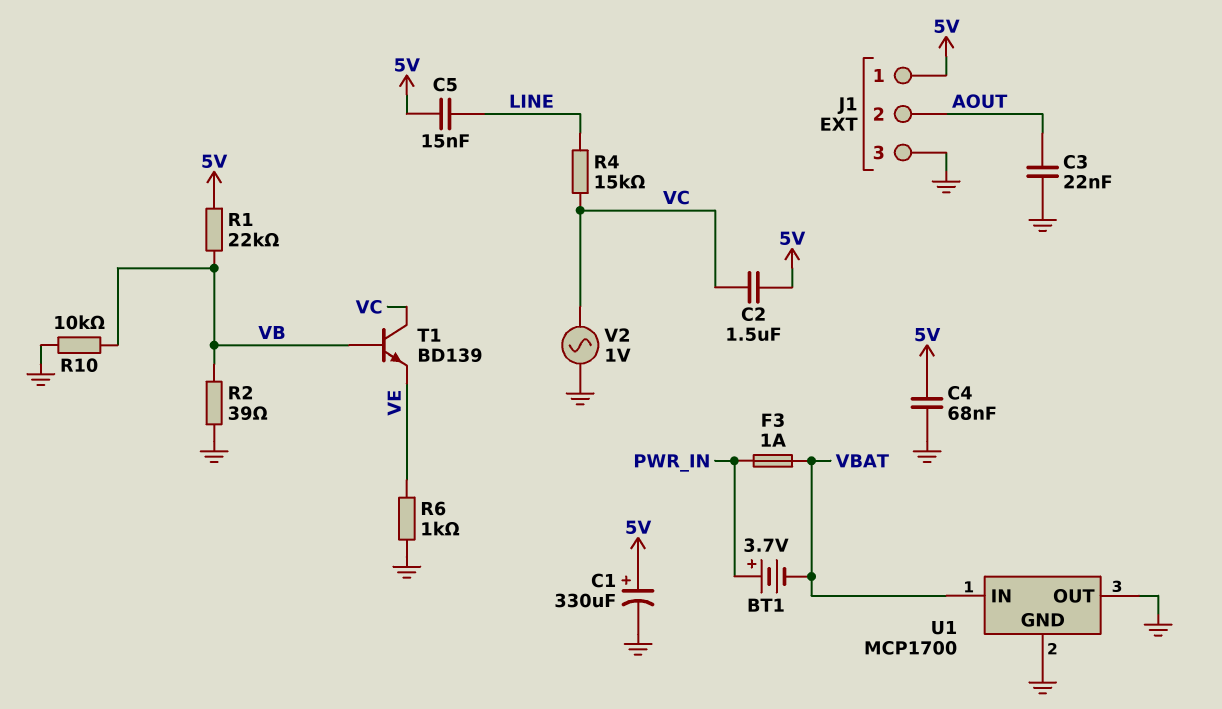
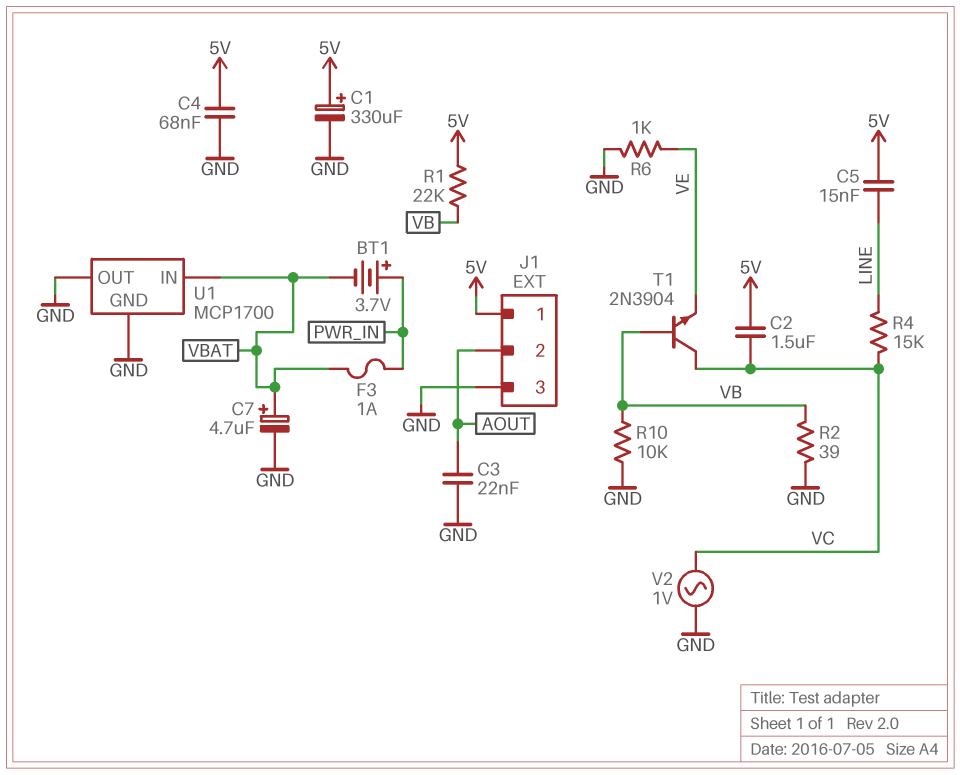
C7: none -> 4.7uF (plus VBAT, minus GND)
T1: NPN BD139 (B VB, C VC, E VE) -> NPN 2N3904 (B VB, C VC, E VE)

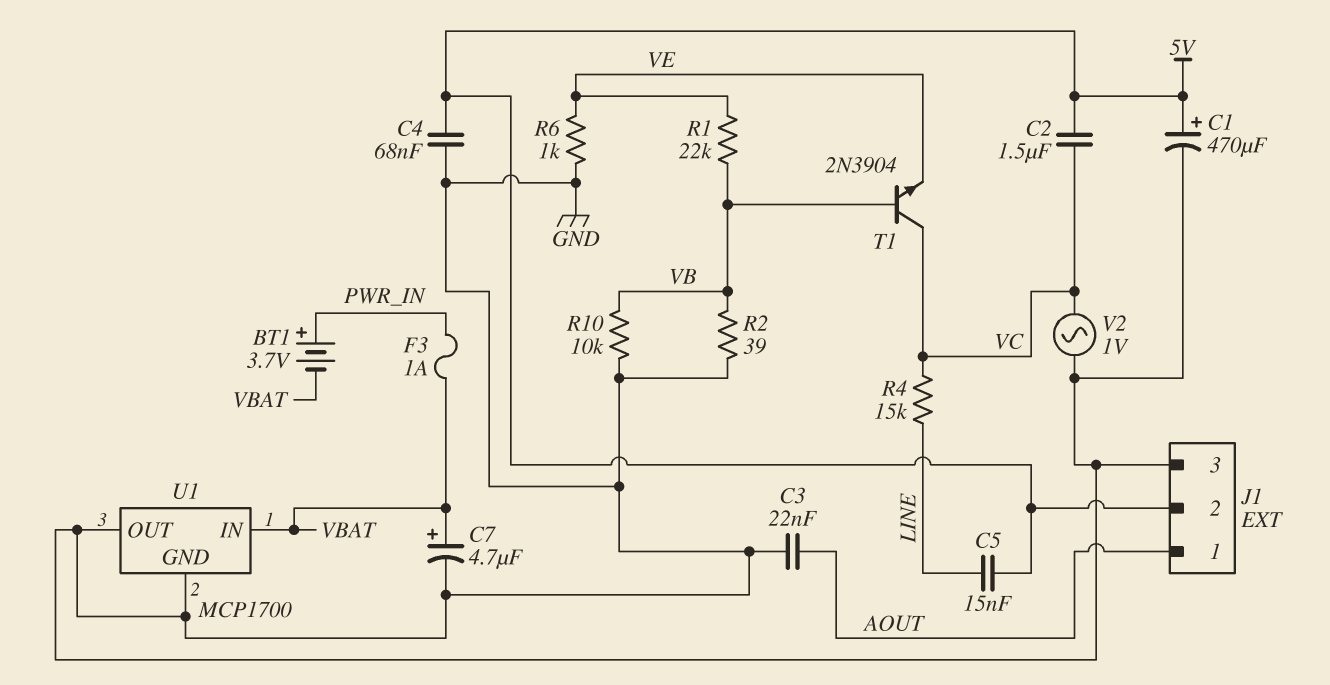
C1: 330uF (plus 5V, minus GND) -> 470uF (plus 5V, minus GND)
J1 pin 1: 5V -> AOUT
J1 pin 2: AOUT -> 5V
R1: 22k (5V, VB) -> 22k (VB, VE)

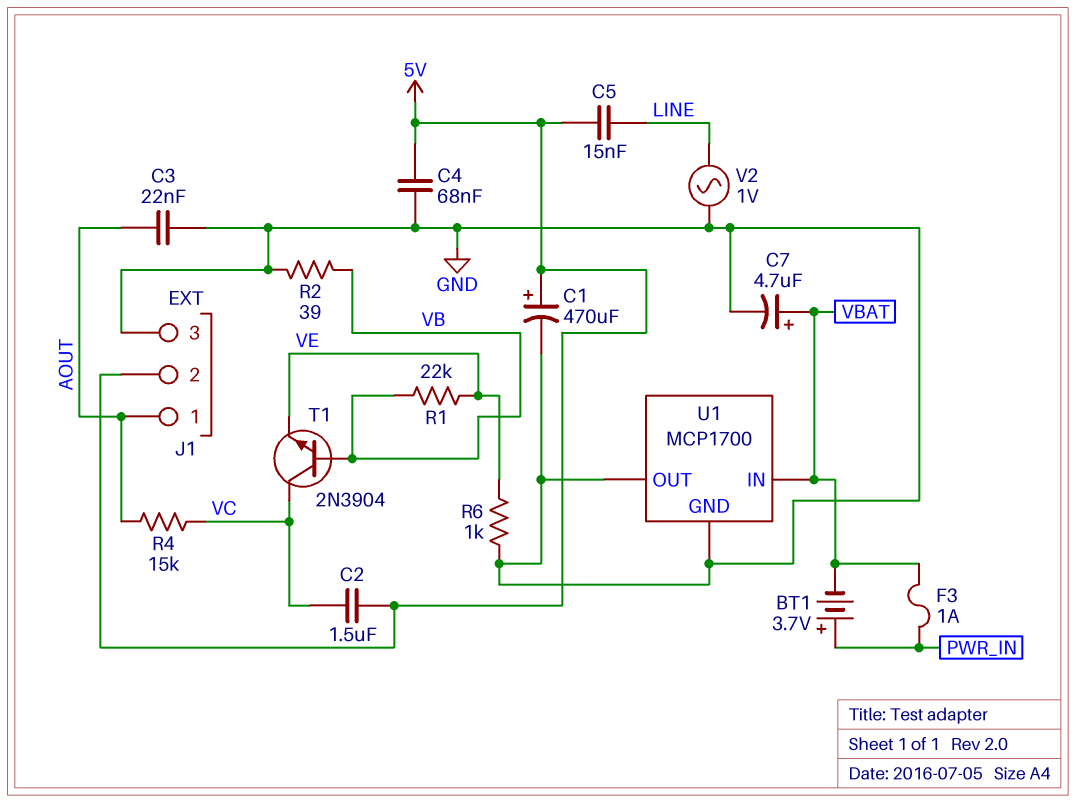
R4: 15k (LINE, VC) -> 15k (AOUT, VC)
R10: 10k (GND, VB) -> none
V2: AC 1V (GND, VC) -> AC 1V (GND, LINE)

